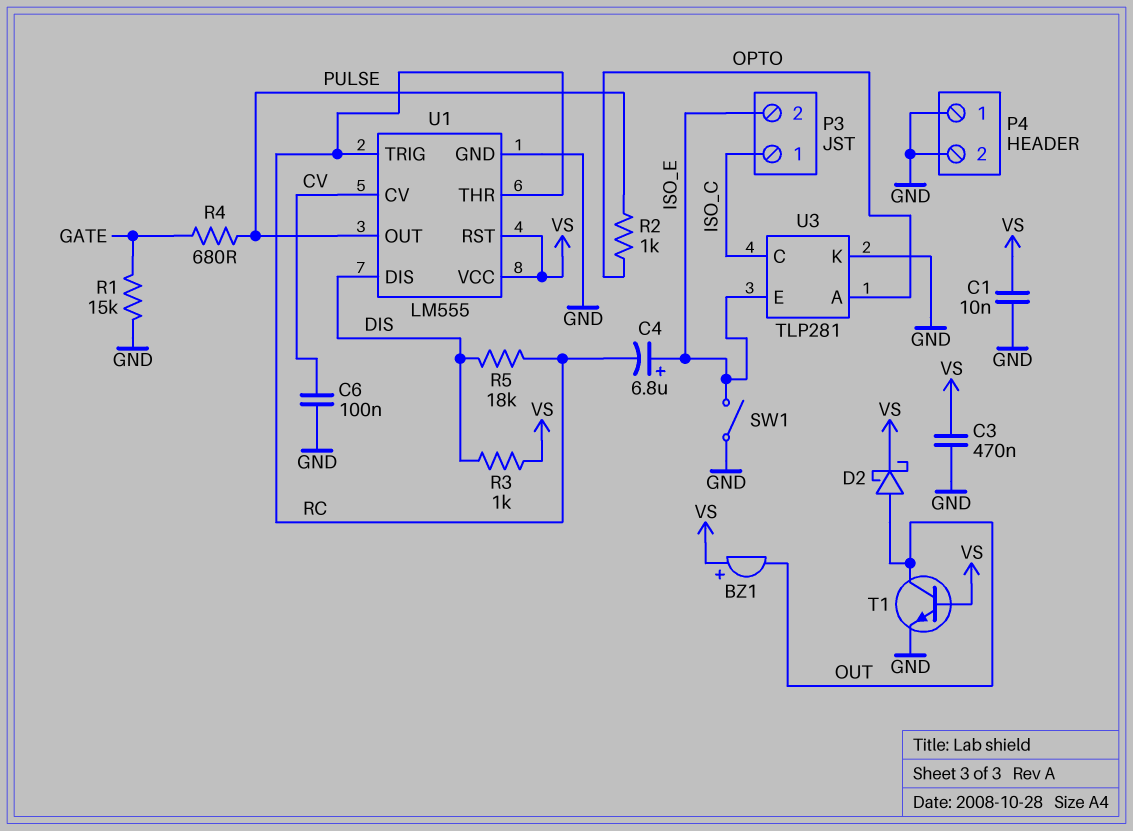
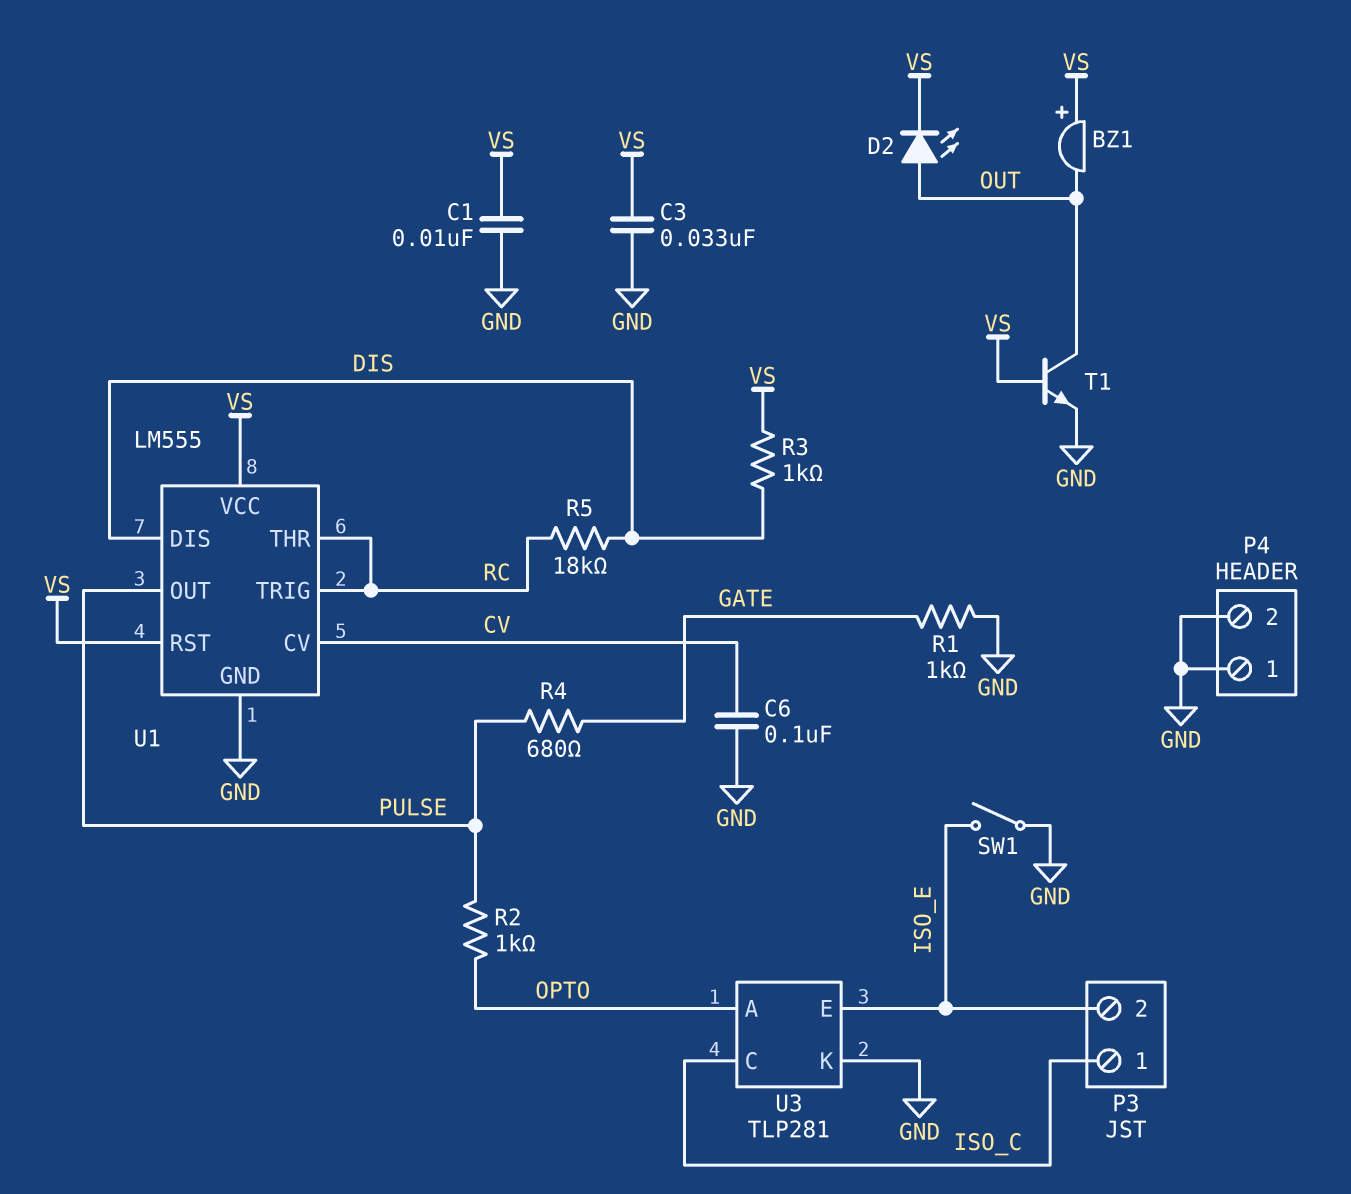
C3: 470nF (GND, VS) -> 33nF (GND, VS)
C4: 6.8uF (plus ISO_E, minus RC) -> none
D2: schottky (A OUT, K VS) -> LED (A OUT, K VS)
R1: 15k (GATE, GND) -> 1k (GATE, GND)

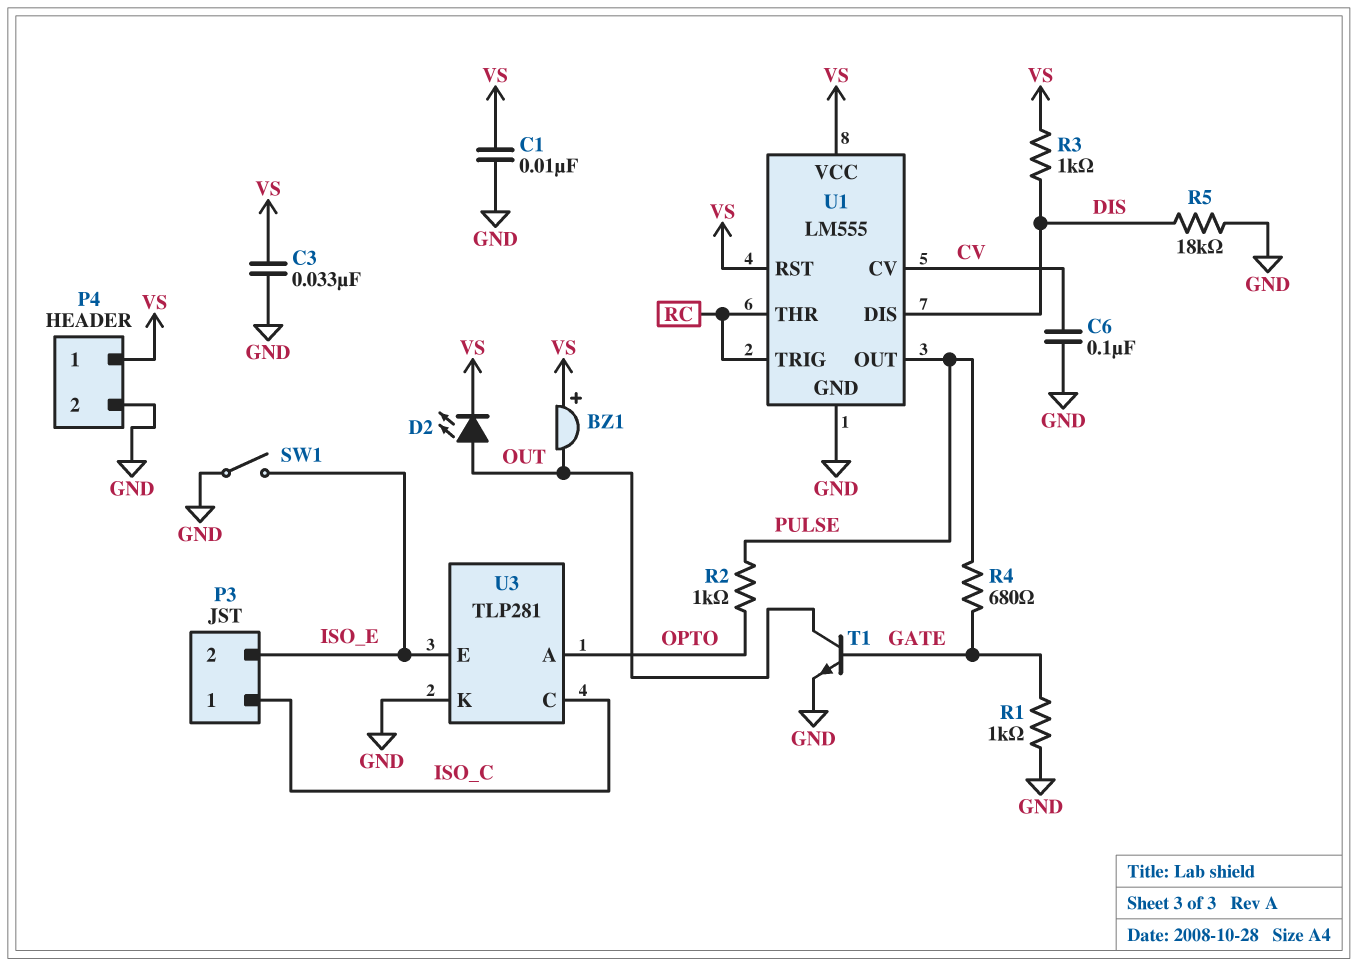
P4 pin 1: GND -> VS
R5: 18k (DIS, RC) -> 18k (DIS, GND)
T1: NPN (B VS, C OUT, E GND) -> NPN (B GATE, C OUT, E GND)

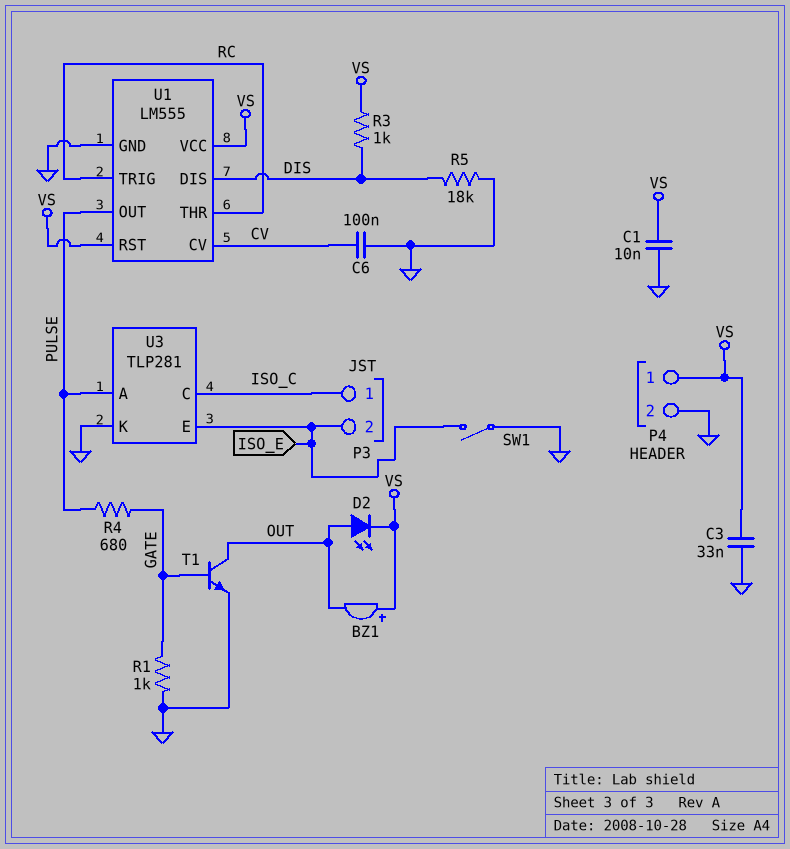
R2: 1k (OPTO, PULSE) -> none
U3 pin A: OPTO -> PULSE

